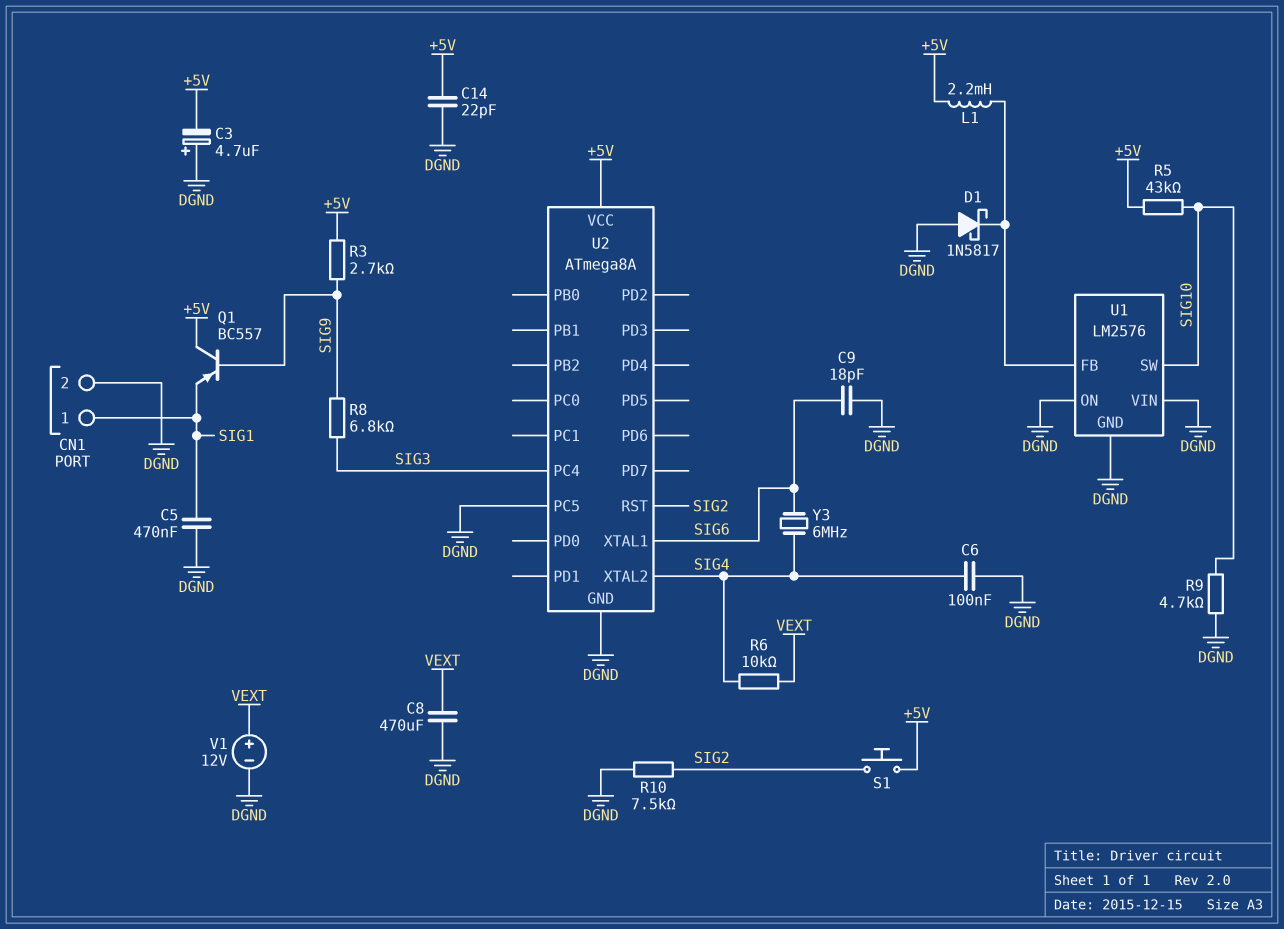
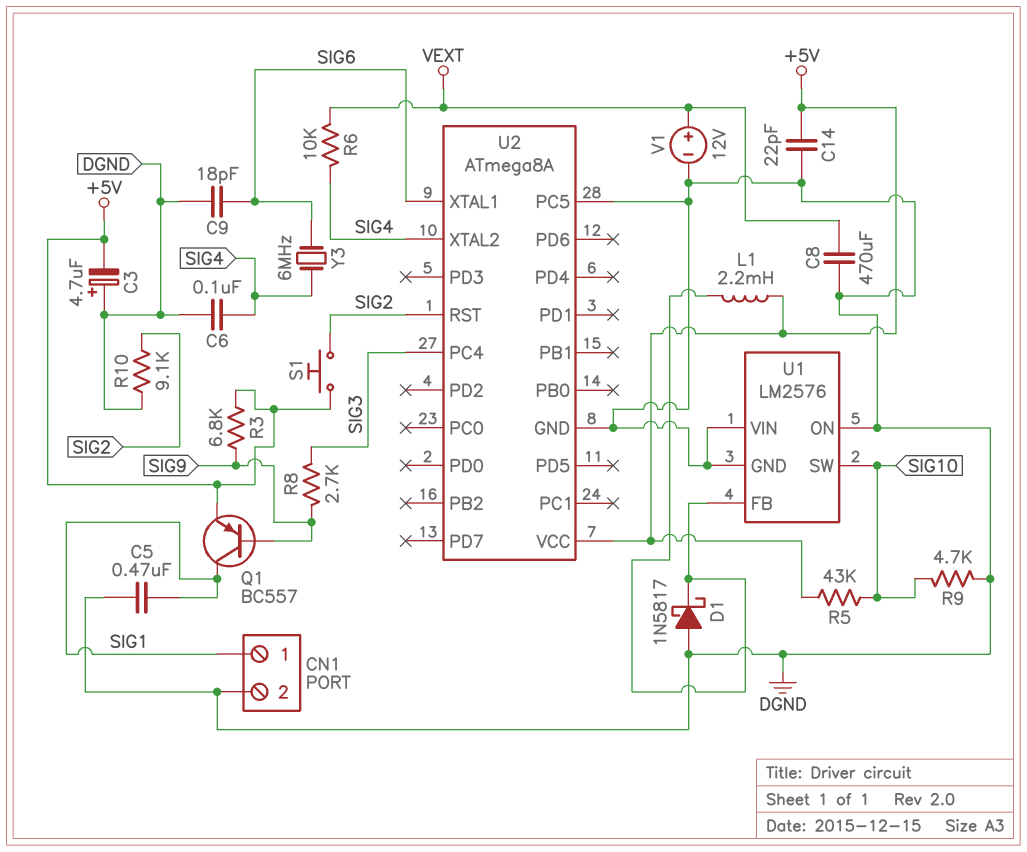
Q1: PNP BC557 (B SIG9, C +5V, E SIG1) -> PNP BC557 (B SIG9, C SIG1, E +5V)
R3: 2.7k (+5V, SIG9) -> 6.8k (+5V, SIG9)
R8: 6.8k (SIG3, SIG9) -> 2.7k (SIG3, SIG9)
R10: 7.5k (DGND, SIG2) -> 9.1k (DGND, SIG2)

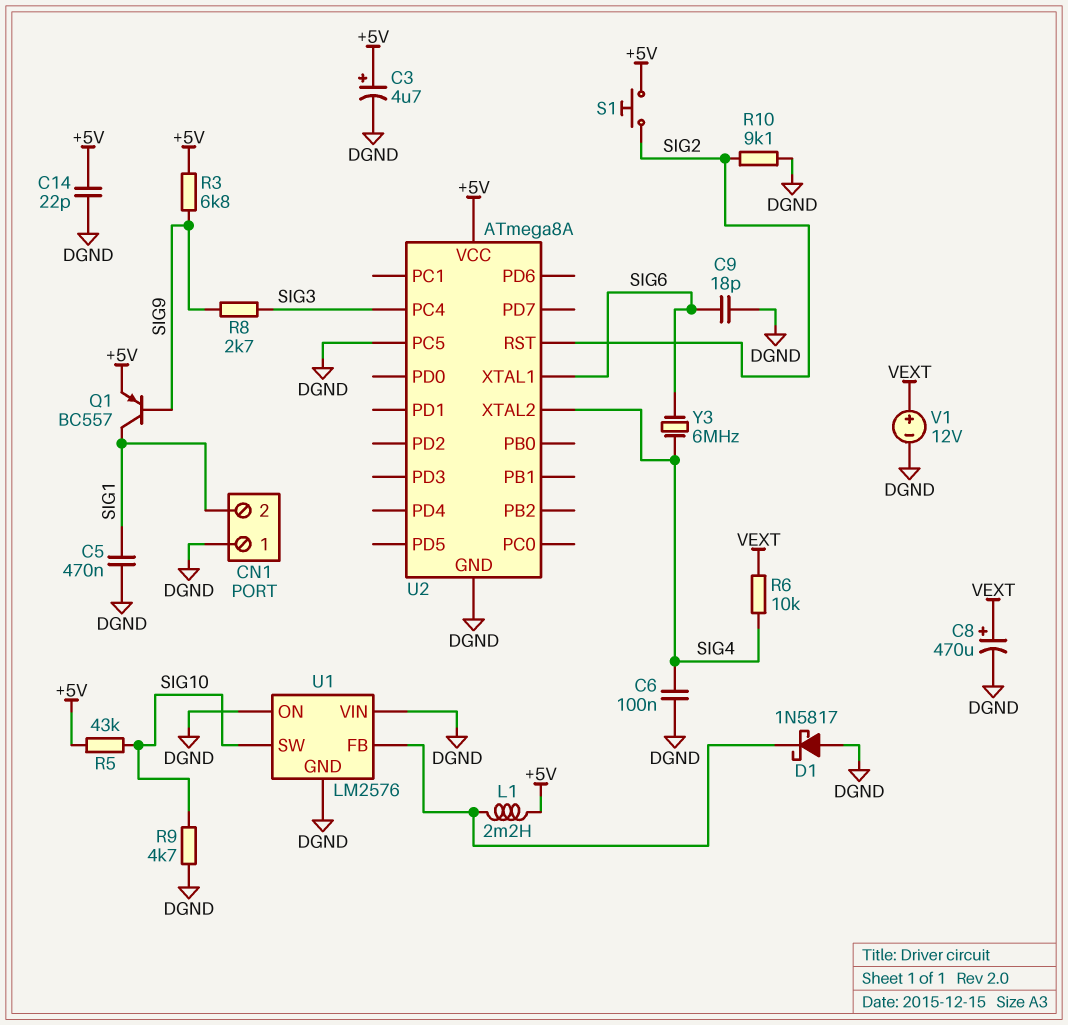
C3: 4.7uF (plus DGND, minus +5V) -> 4.7uF (plus +5V, minus DGND)
C8: 470uF (DGND, VEXT) -> 470uF (plus VEXT, minus DGND)
CN1 pin 1: SIG1 -> DGND
CN1 pin 2: DGND -> SIG1

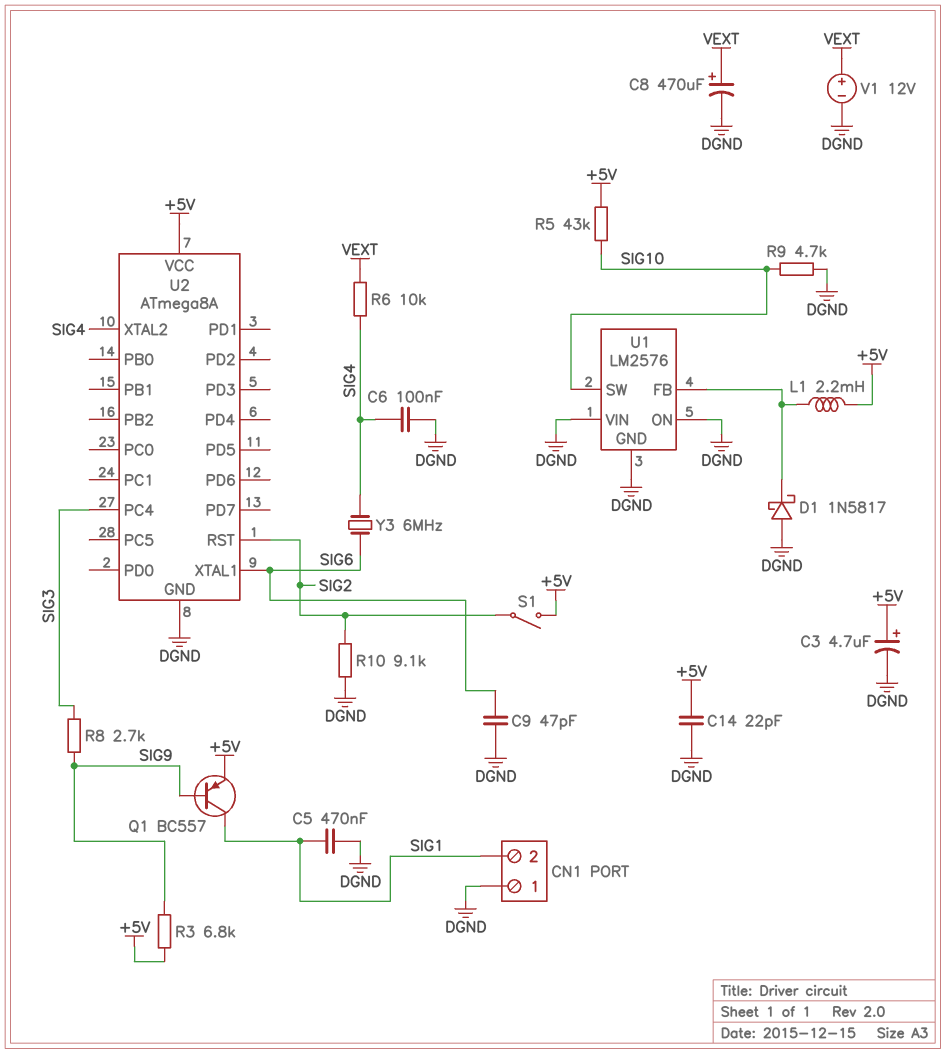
C9: 18pF (DGND, SIG6) -> 47pF (DGND, SIG6)
S1: button (+5V, SIG2) -> switch (+5V, SIG2)
U2 pin PC5: DGND -> none

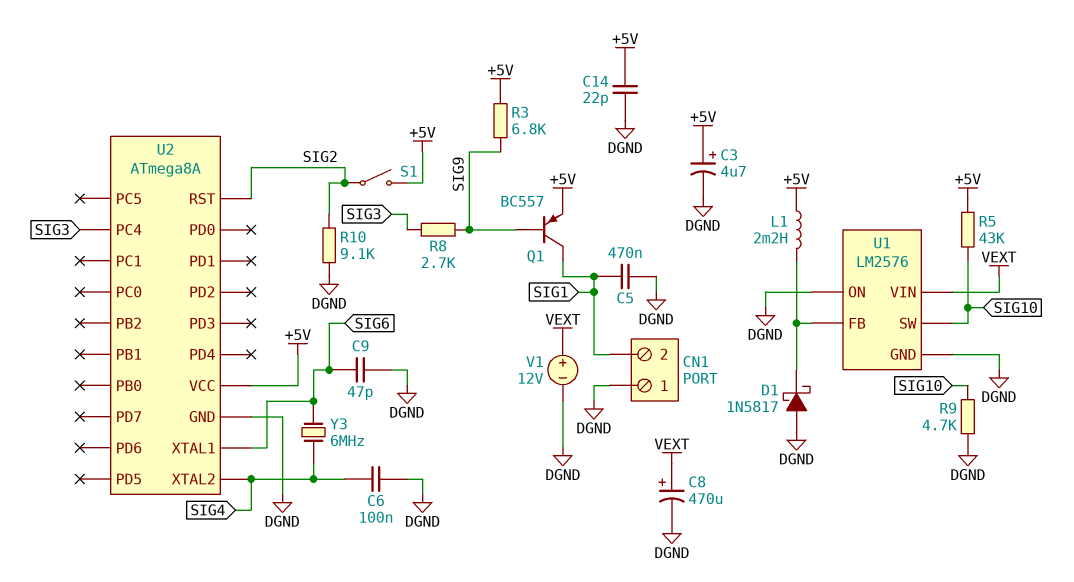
R6: 10k (SIG4, VEXT) -> none
U1 pin VIN: DGND -> VEXT

